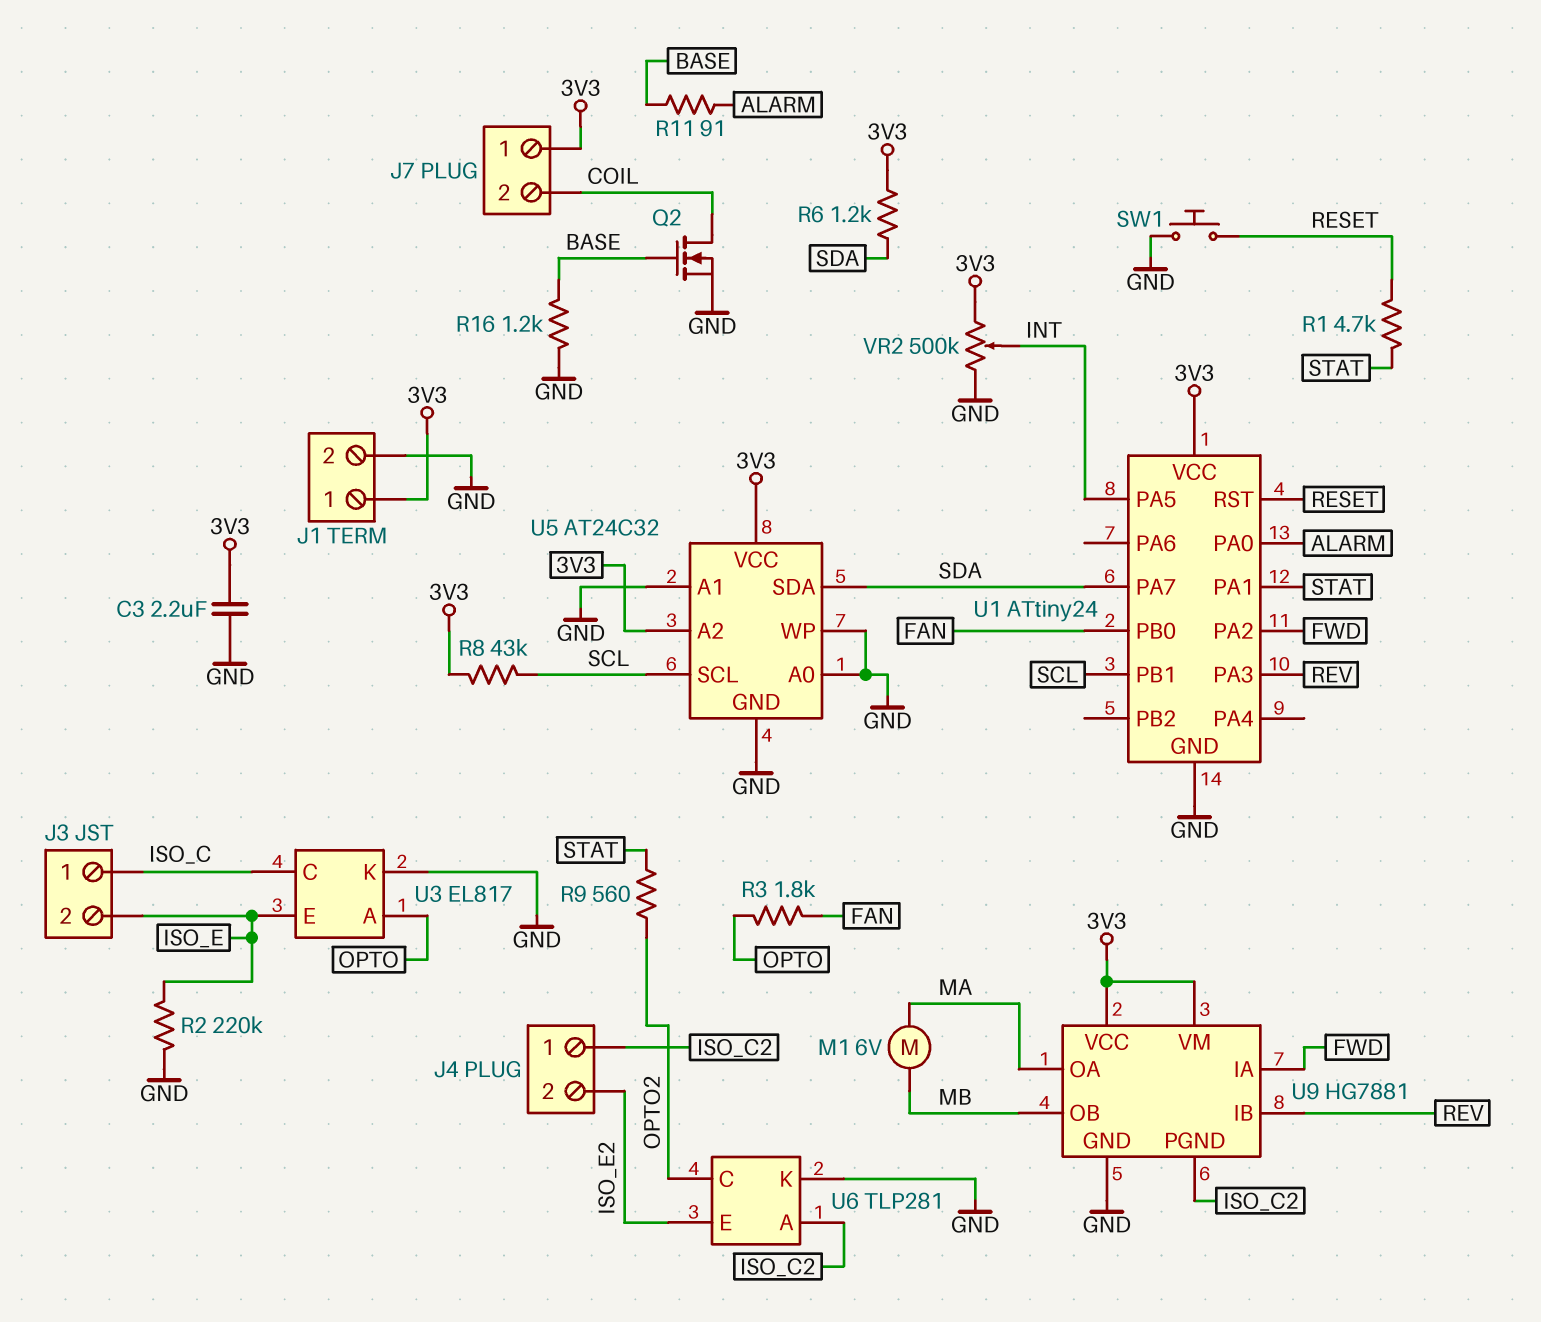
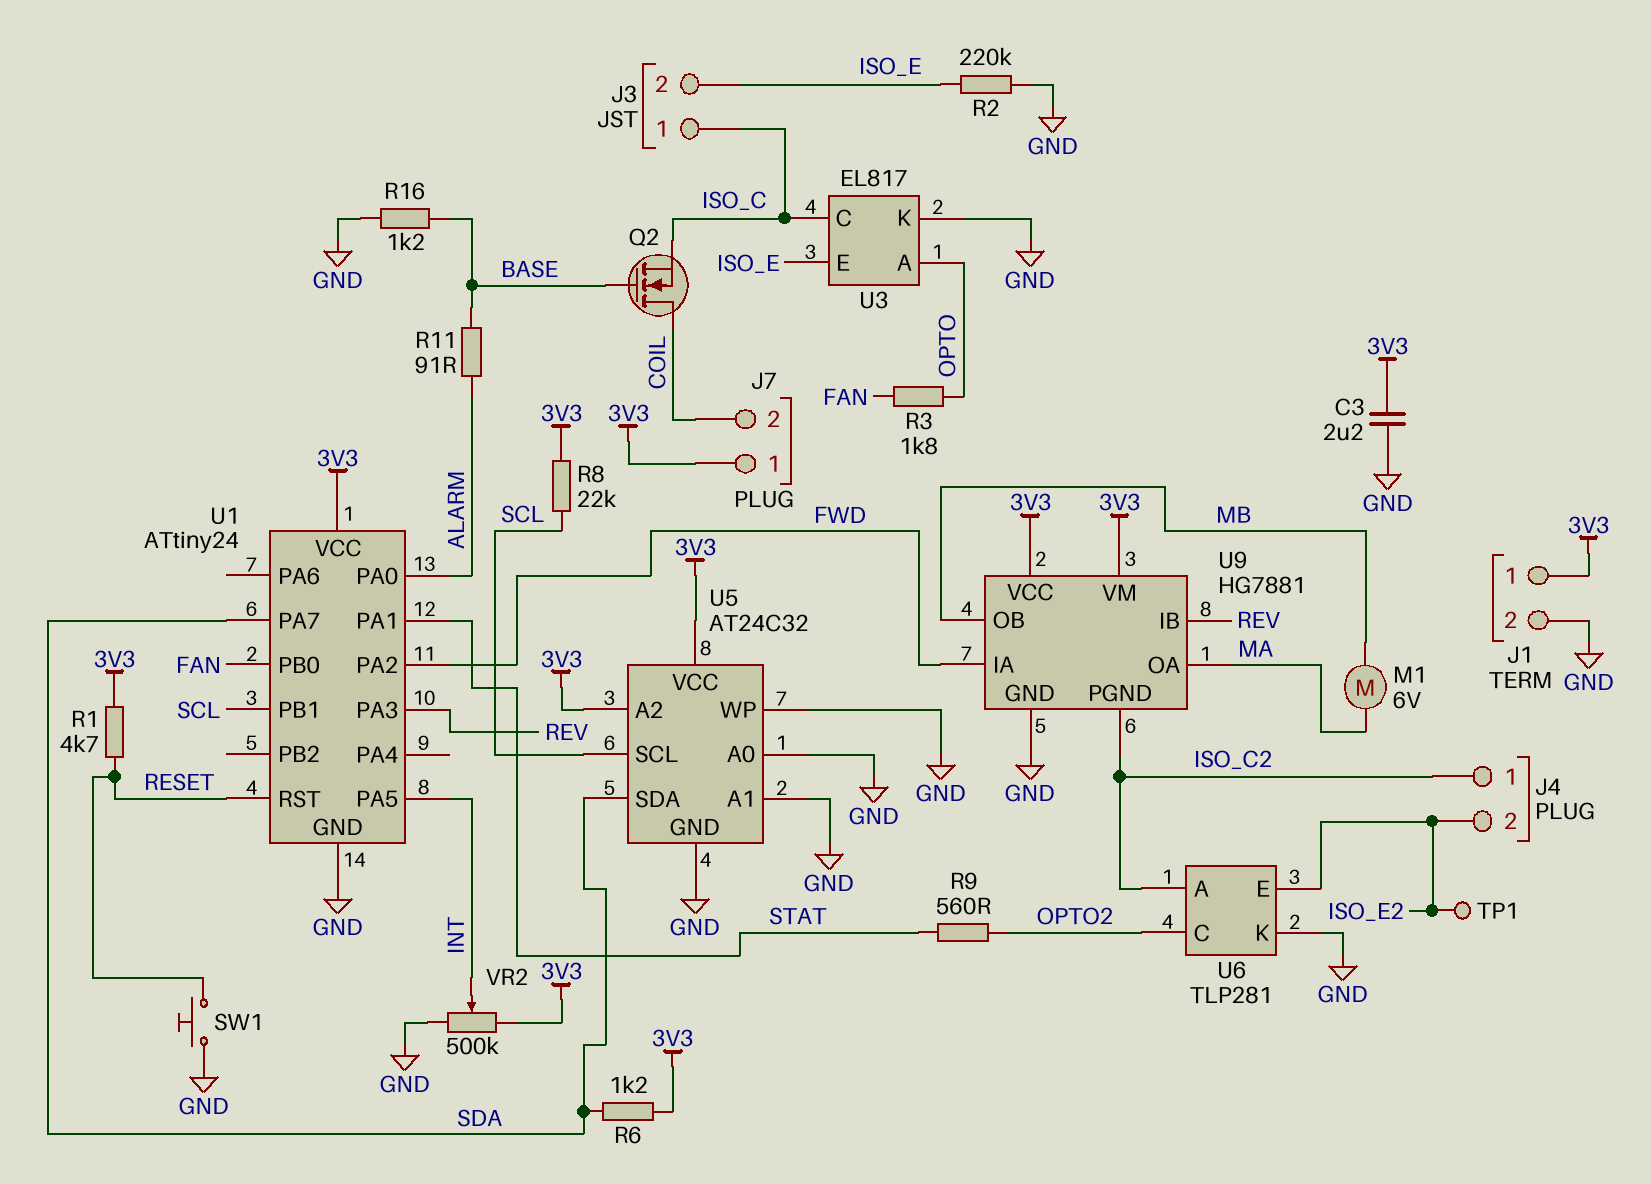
Q2: NMOS (G BASE, D COIL, S GND) -> NMOS (G BASE, D COIL, S ISO_C)
R1: 4.7k (RESET, STAT) -> 4.7k (3V3, RESET)
R8: 43k (3V3, SCL) -> 22k (3V3, SCL)
TP1: none -> test point (ISO_E2)

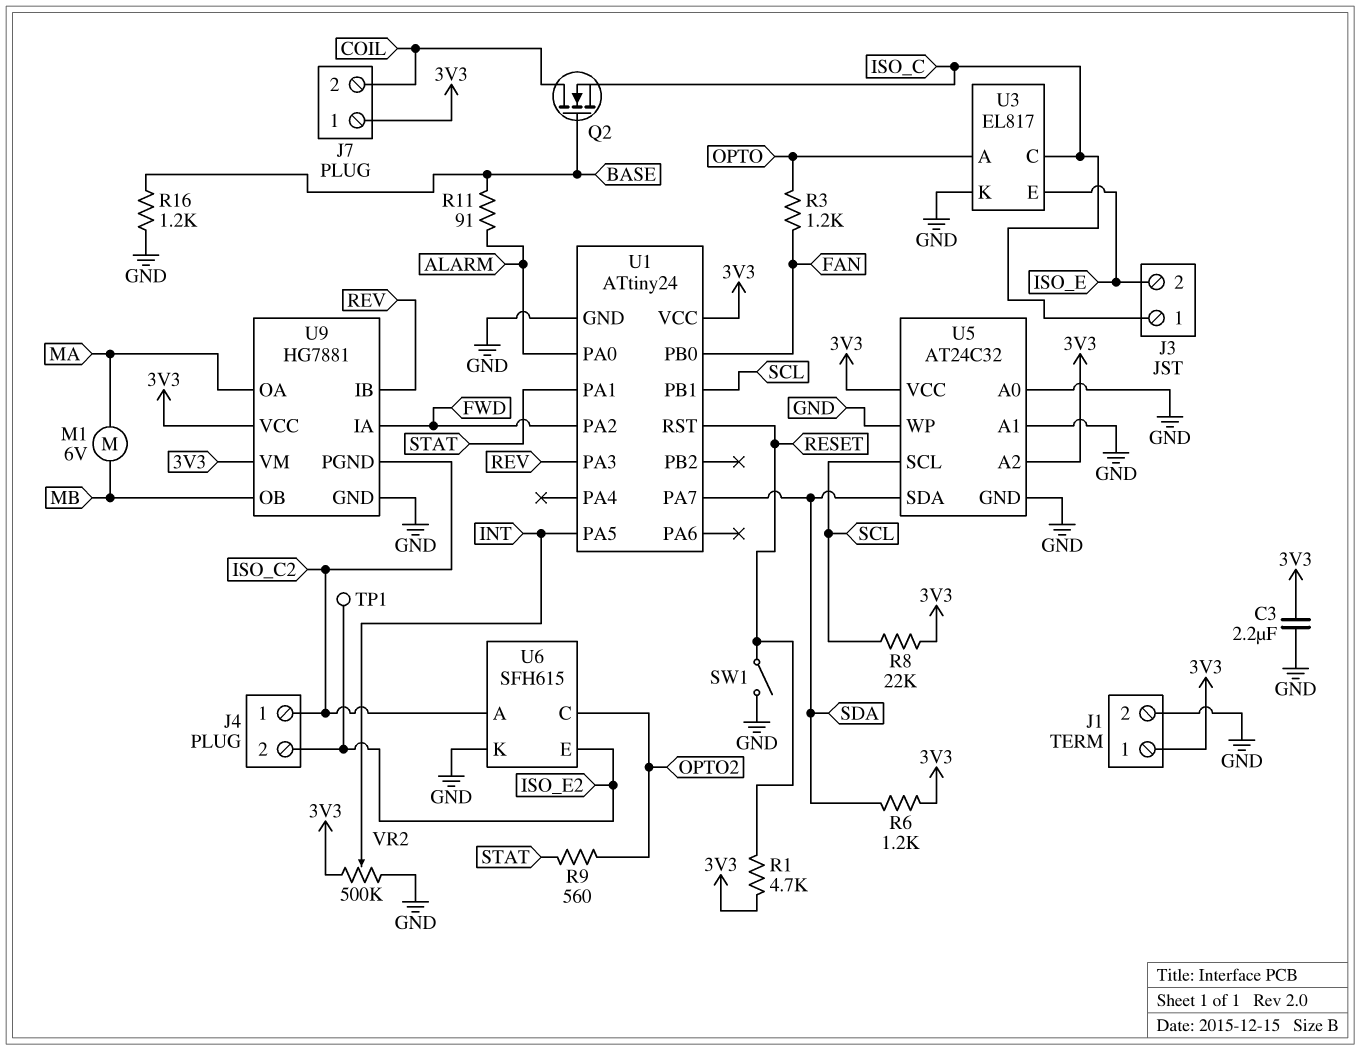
R2: 220k (GND, ISO_E) -> none
R3: 1.8k (FAN, OPTO) -> 1.2k (FAN, OPTO)
SW1: button (GND, RESET) -> switch (GND, RESET)
U6: TLP281 -> SFH615

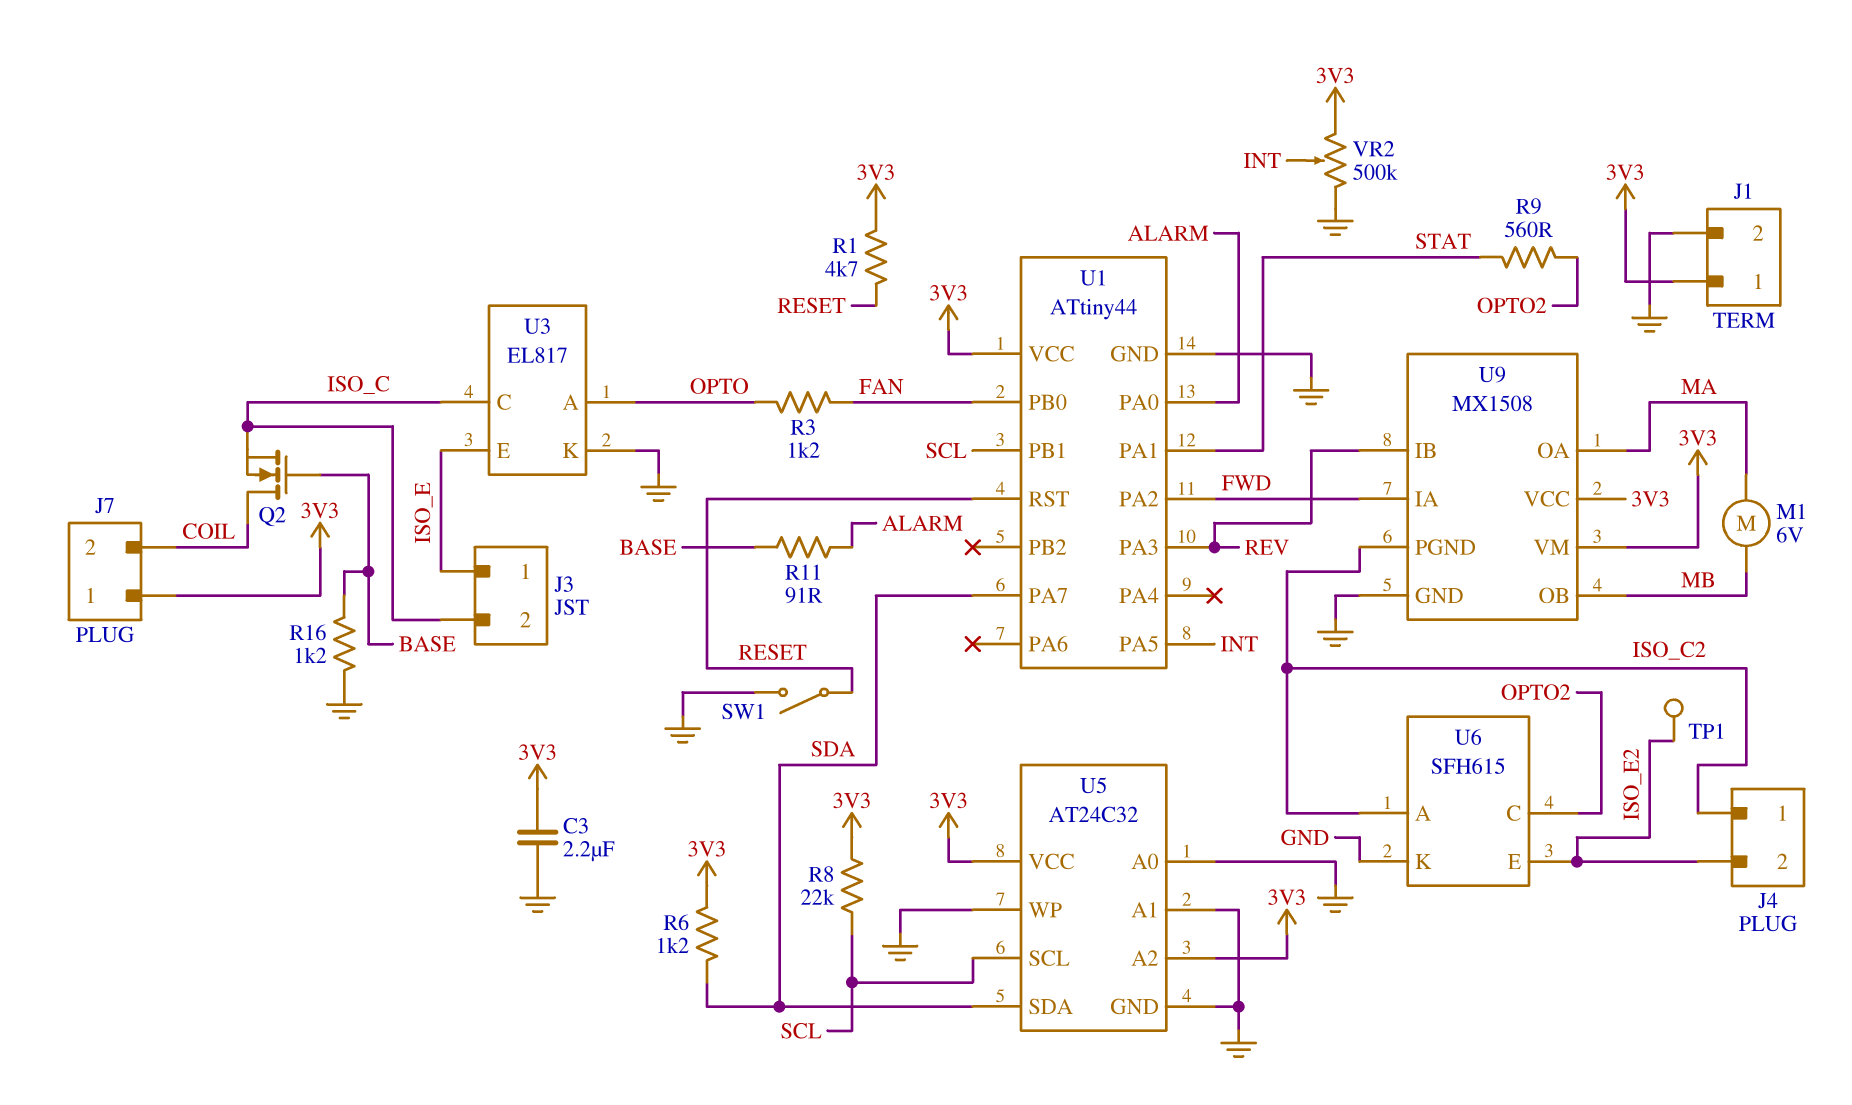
J3 pin 1: ISO_C -> ISO_E
J3 pin 2: ISO_E -> ISO_C
U1: ATtiny24 -> ATtiny44
U9: HG7881 -> MX1508

